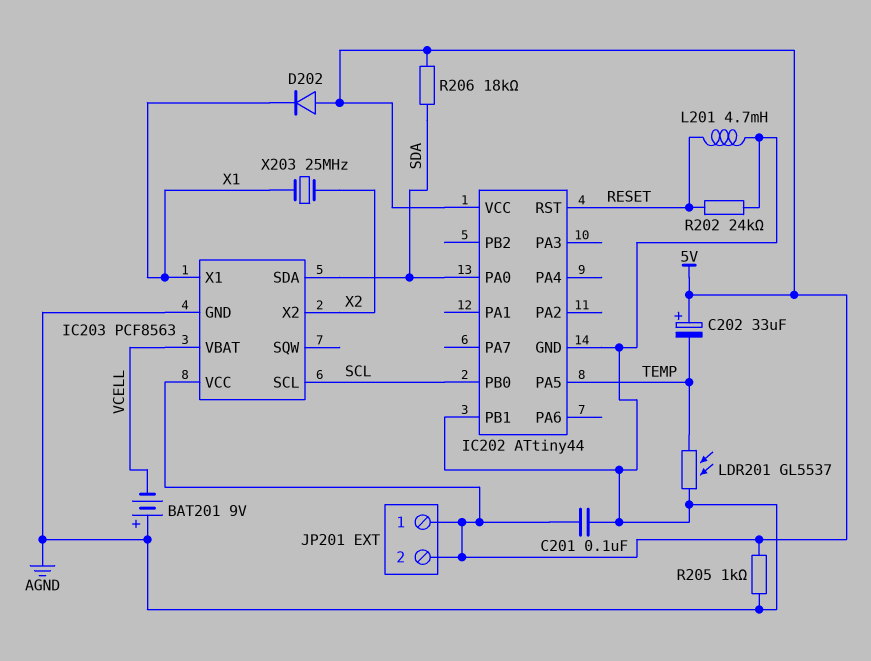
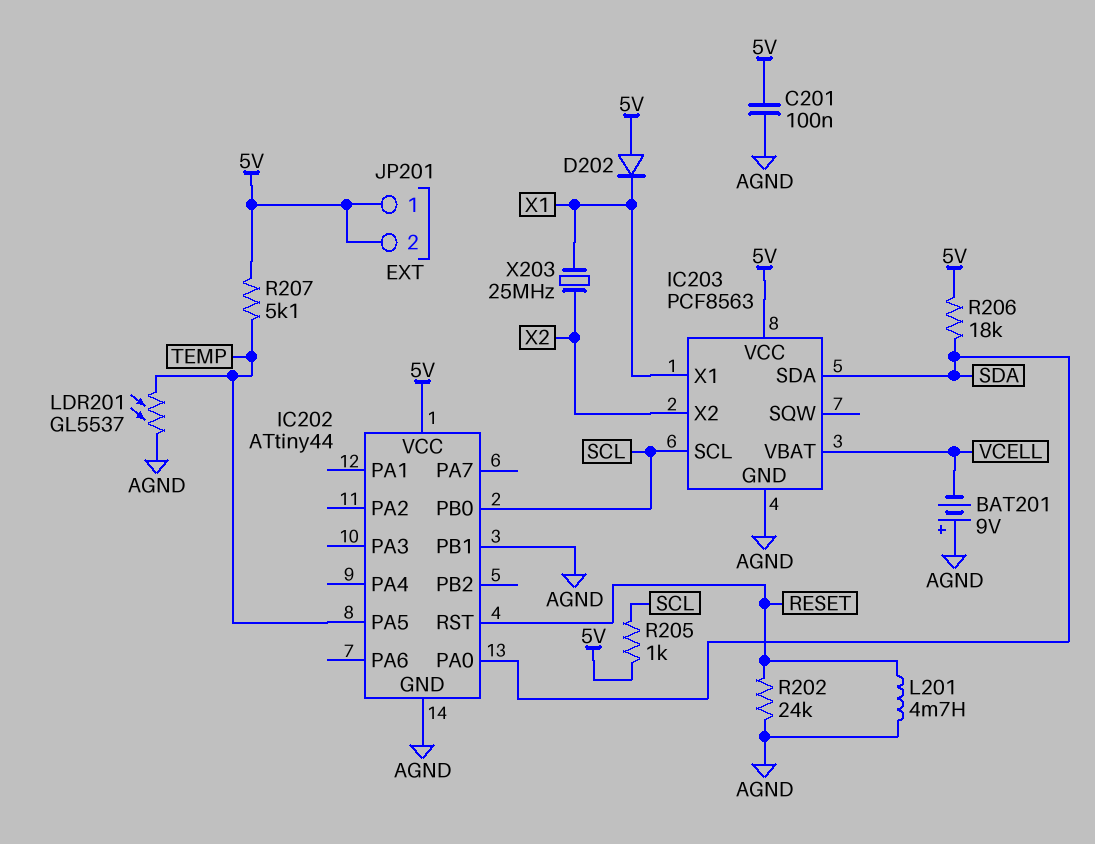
C202: 33uF (plus 5V, minus TEMP) -> none
R205: 1k (5V, AGND) -> 1k (5V, SCL)
R207: none -> 5.1k (5V, TEMP)

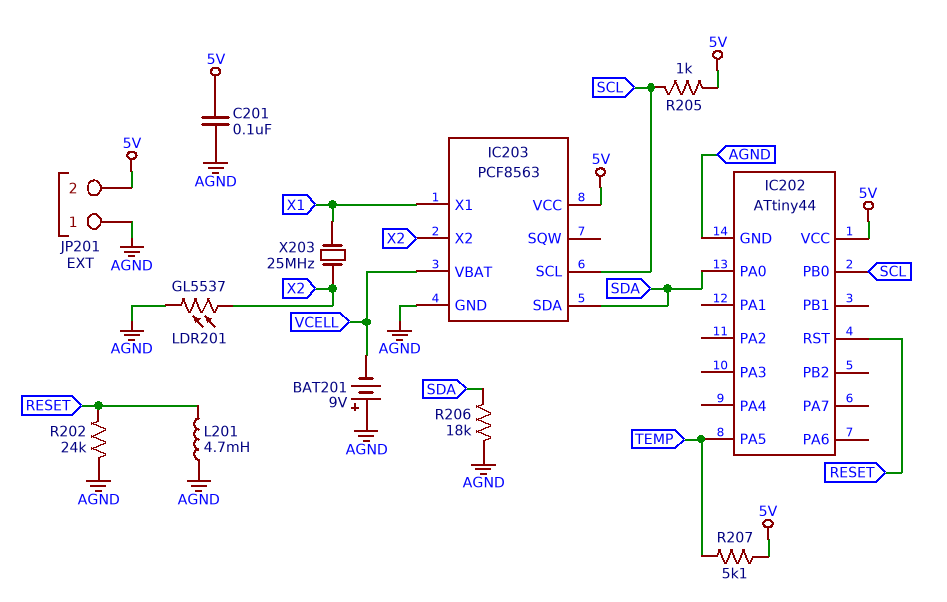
D202: diode (A 5V, K X1) -> none
IC202 pin PB1: AGND -> none
JP201 pin 1: 5V -> AGND
LDR201: GL5537 (AGND, TEMP) -> GL5537 (AGND, X2)
R206: 18k (5V, SDA) -> 18k (AGND, SDA)

